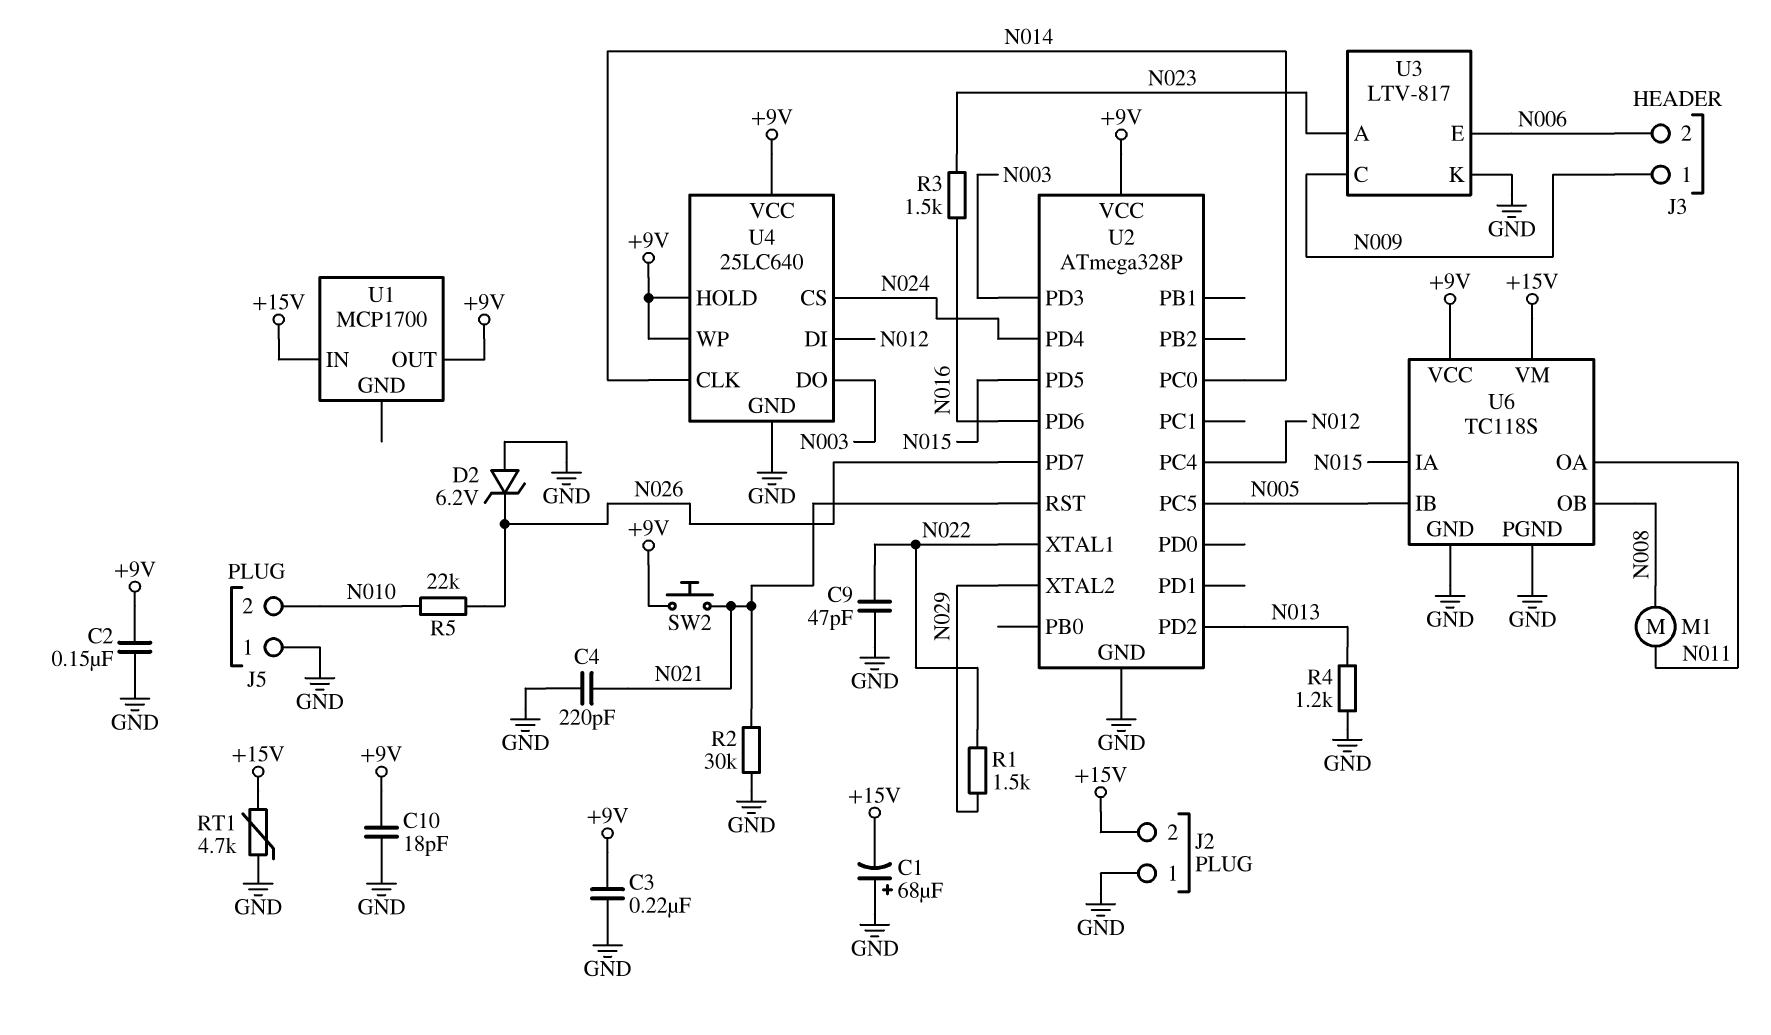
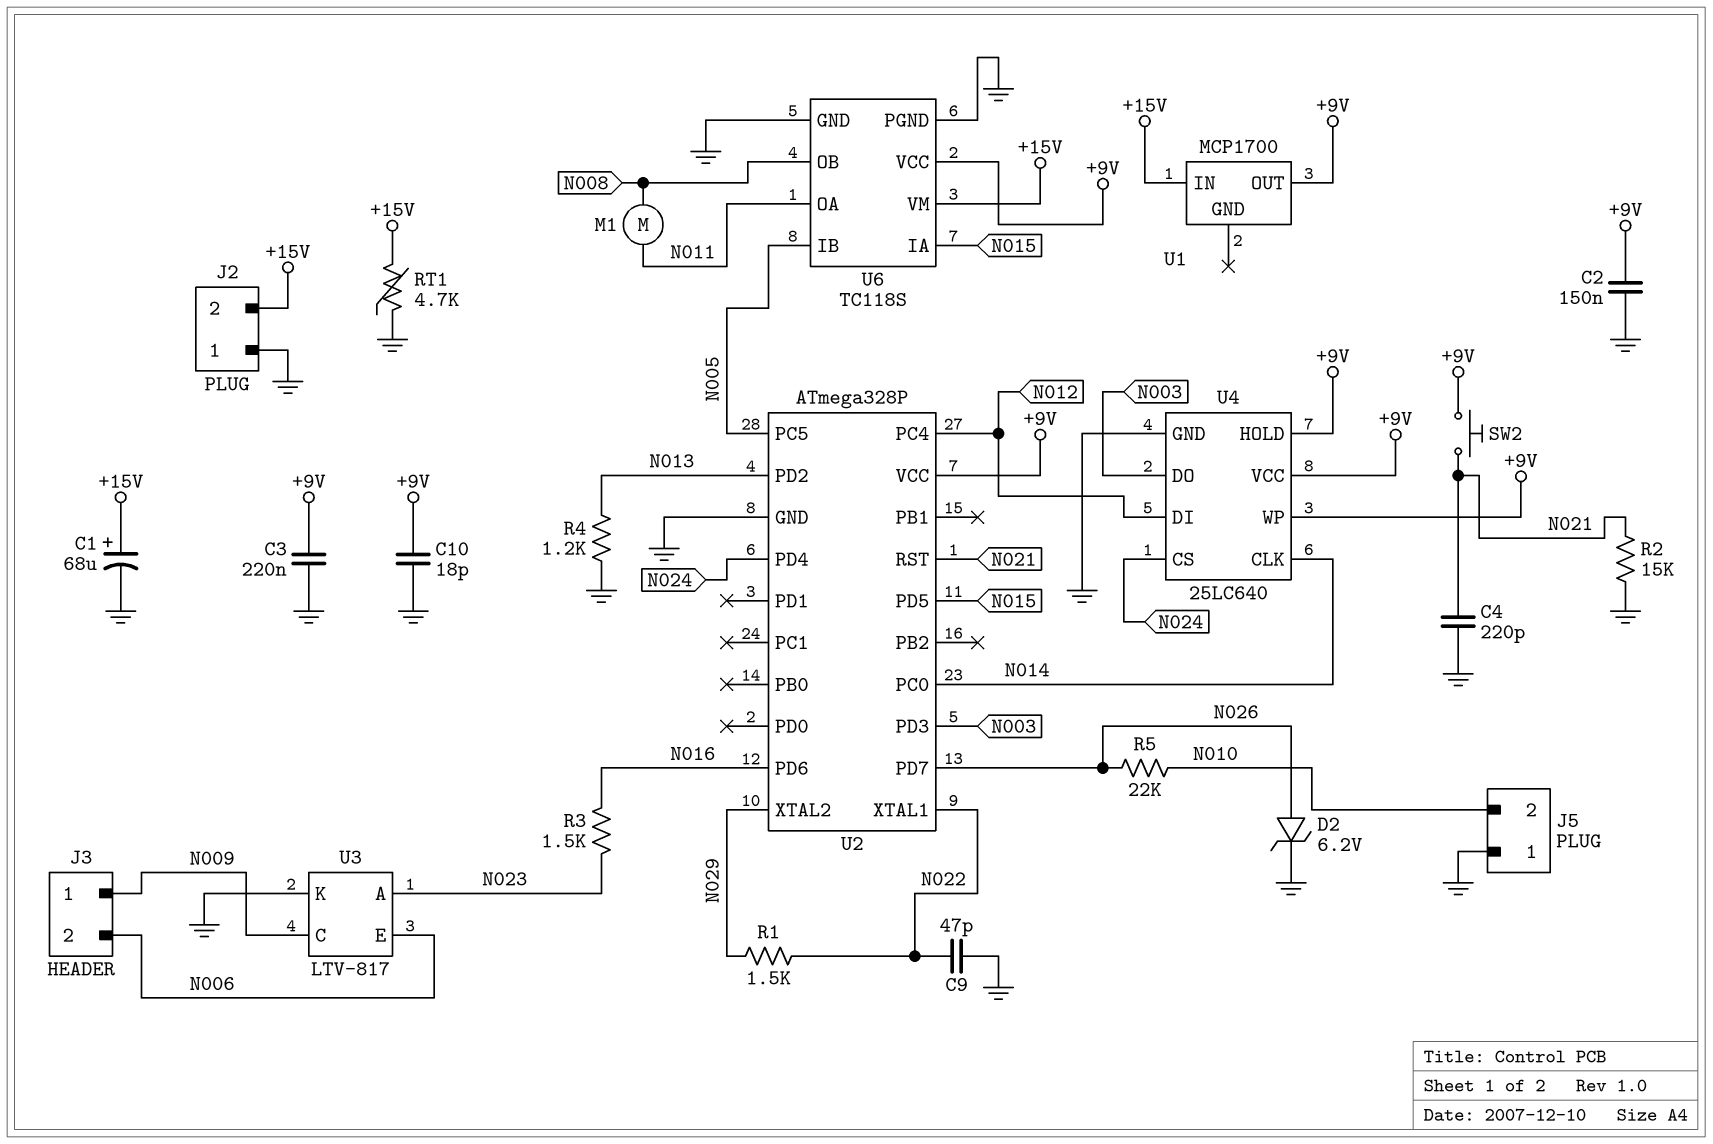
C1: 68uF (plus GND, minus +15V) -> 68uF (plus +15V, minus GND)
D2: zener 6.2V (A GND, K N026) -> zener 6.2V (A N026, K GND)
R2: 30k (GND, N021) -> 15k (GND, N021)

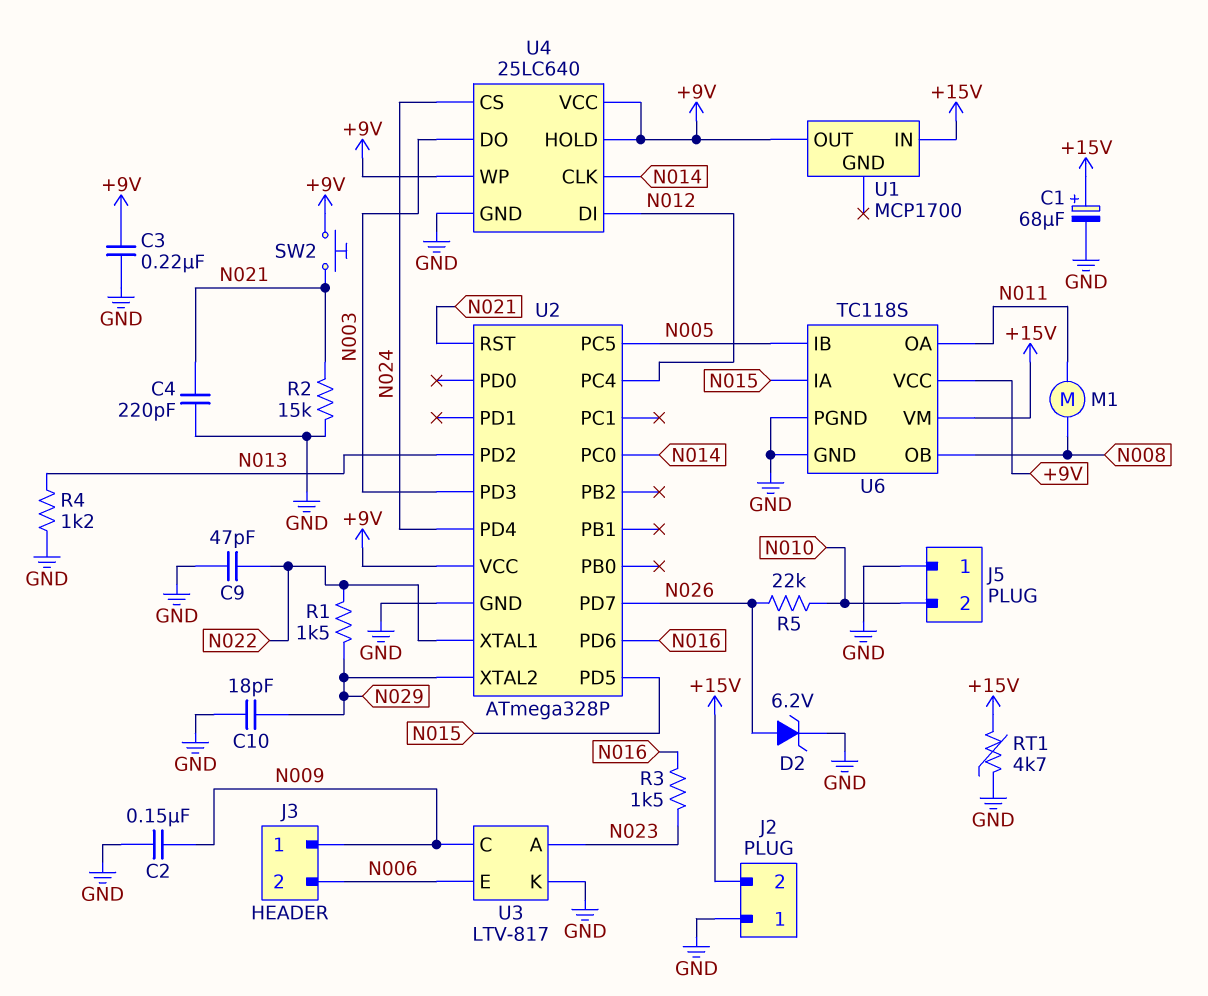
C2: 150nF (+9V, GND) -> 150nF (GND, N009)
C10: 18pF (+9V, GND) -> 18pF (GND, N029)

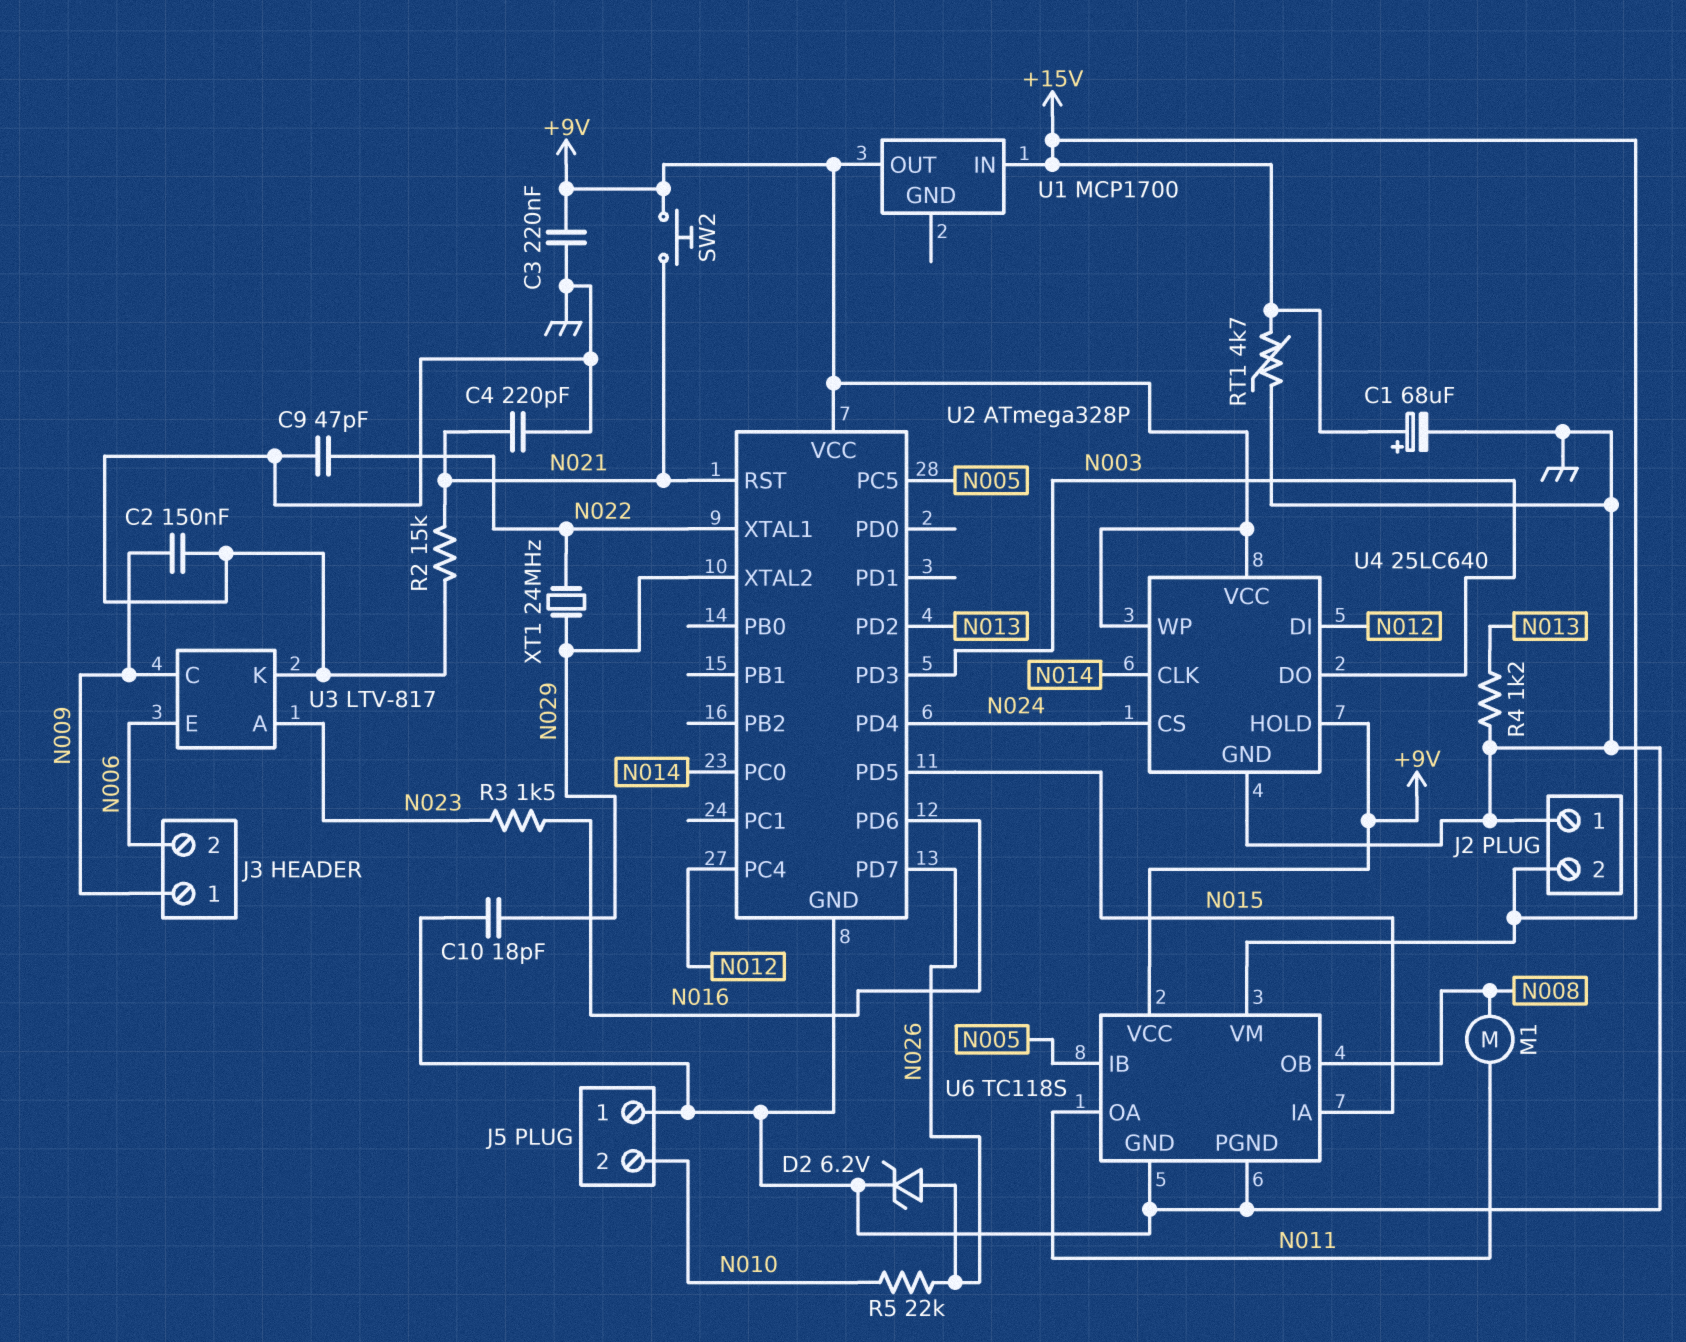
R1: 1.5k (N022, N029) -> none
XT1: none -> 24MHz (N022, N029)

